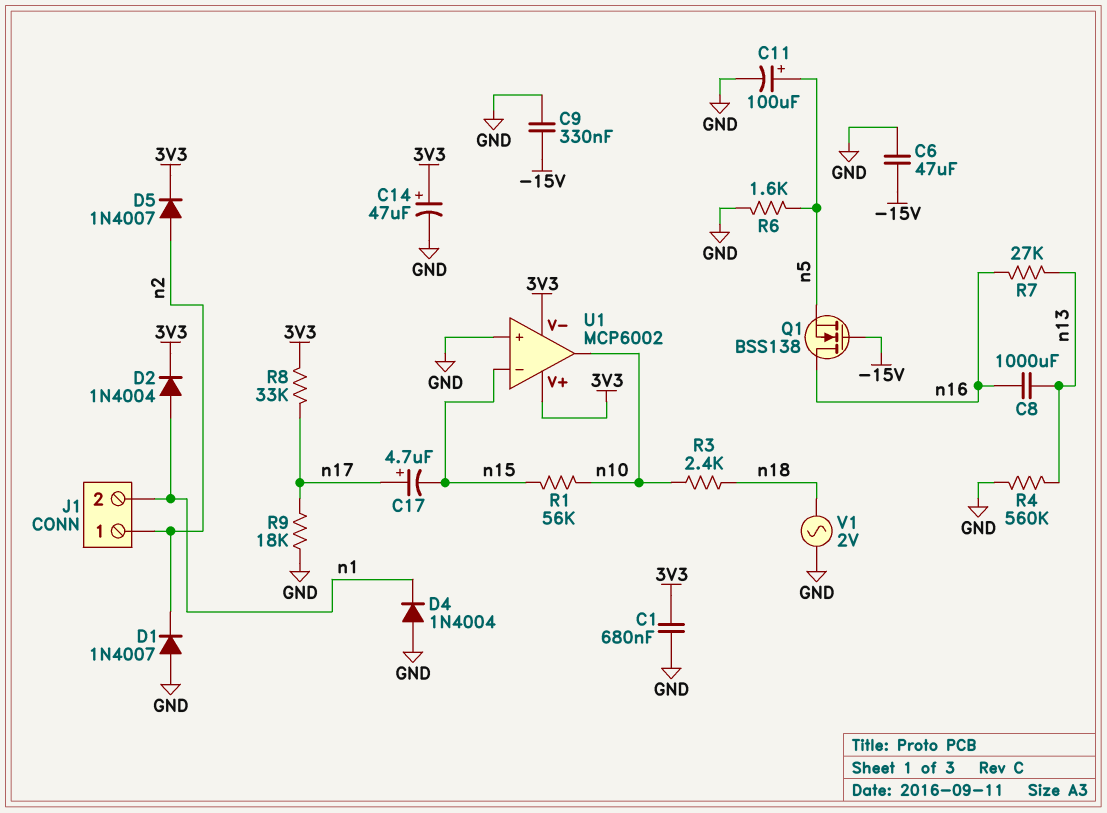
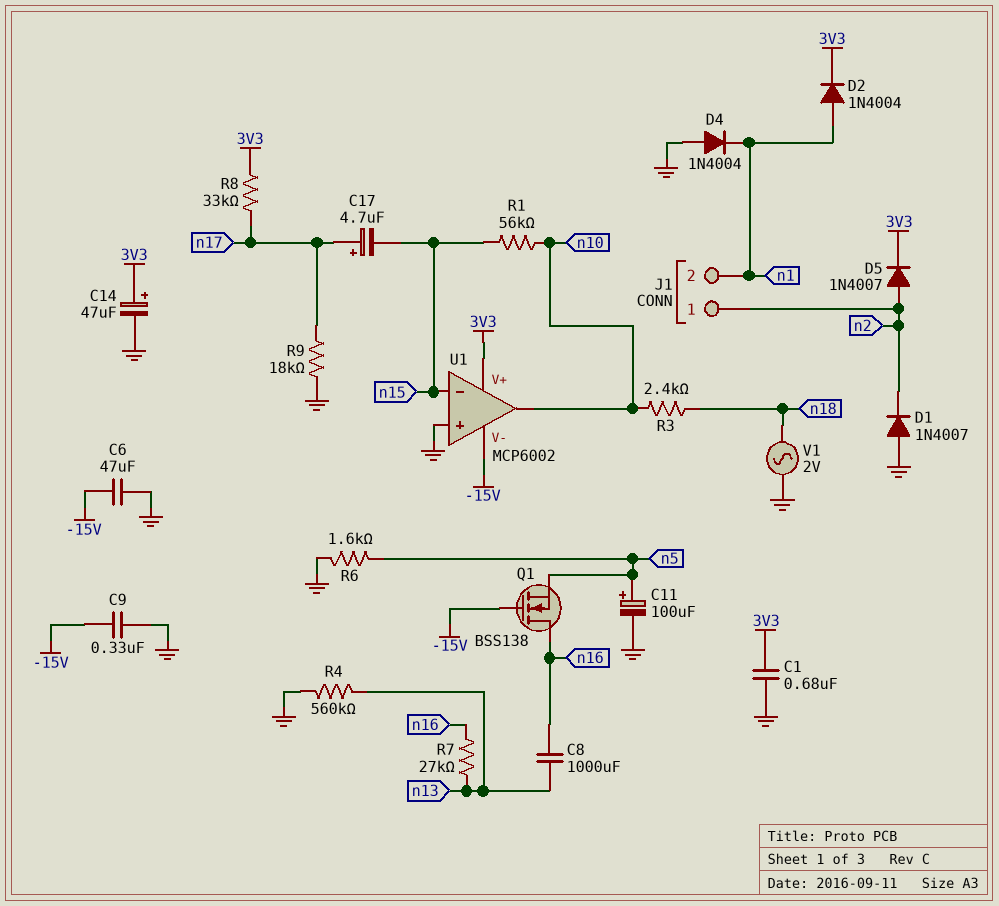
U1 pin V-: 3V3 -> -15V

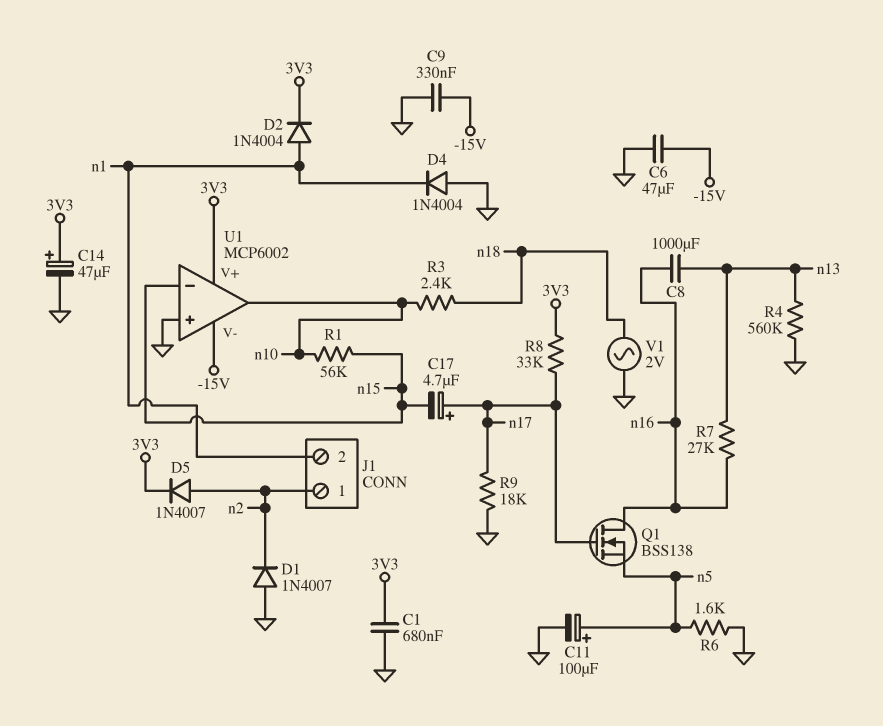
Q1: NMOS BSS138 (G -15V, D n16, S n5) -> NMOS BSS138 (G n17, D n16, S n5)

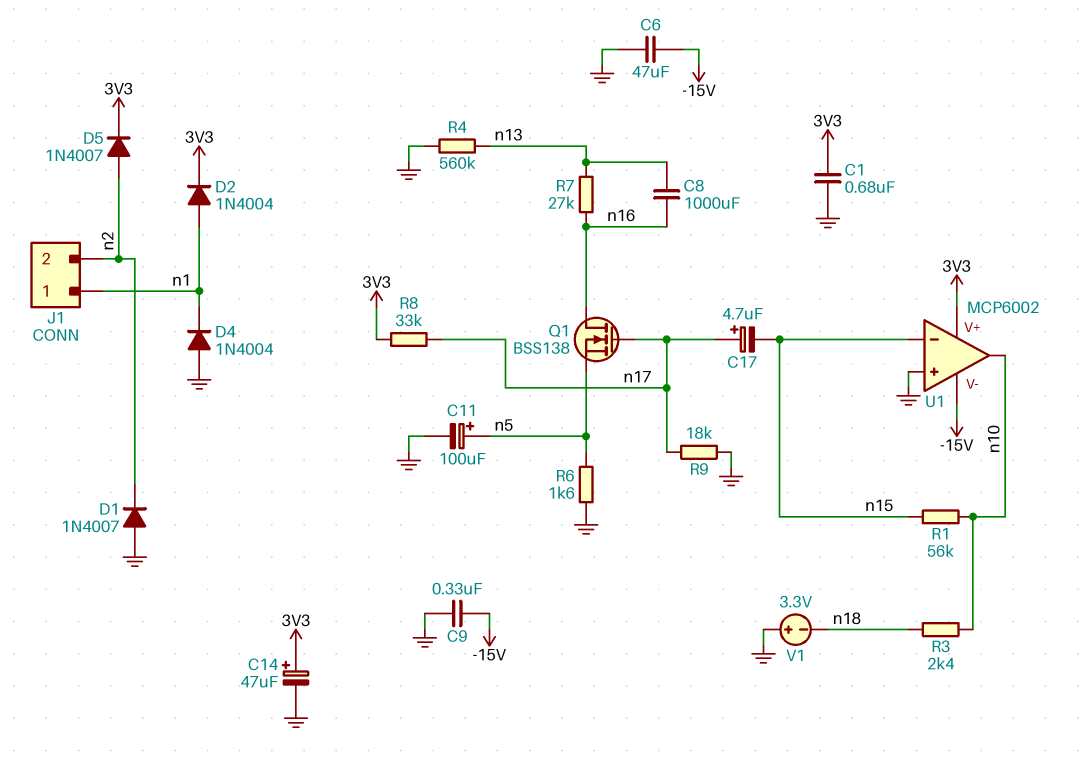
J1 pin 1: n2 -> n1
J1 pin 2: n1 -> n2
V1: AC 2V (GND, n18) -> 3.3V (plus GND, minus n18)

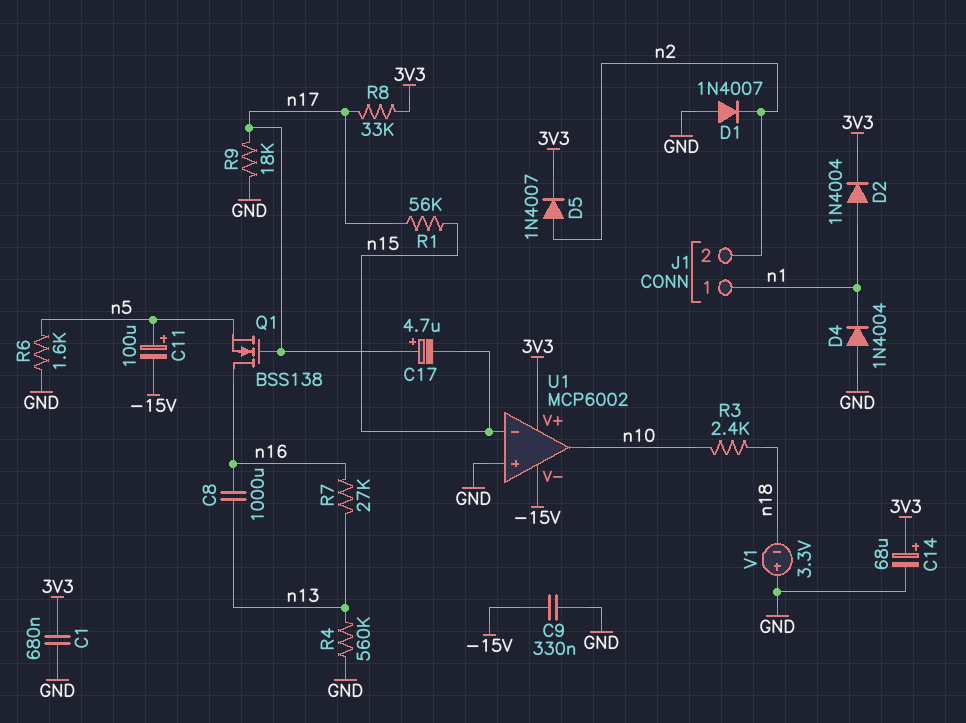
C6: 47uF (-15V, GND) -> none
C11: 100uF (plus n5, minus GND) -> 100uF (plus n5, minus -15V)
C14: 47uF (plus 3V3, minus GND) -> 68uF (plus 3V3, minus GND)
R1: 56k (n10, n15) -> 56k (n15, n17)

